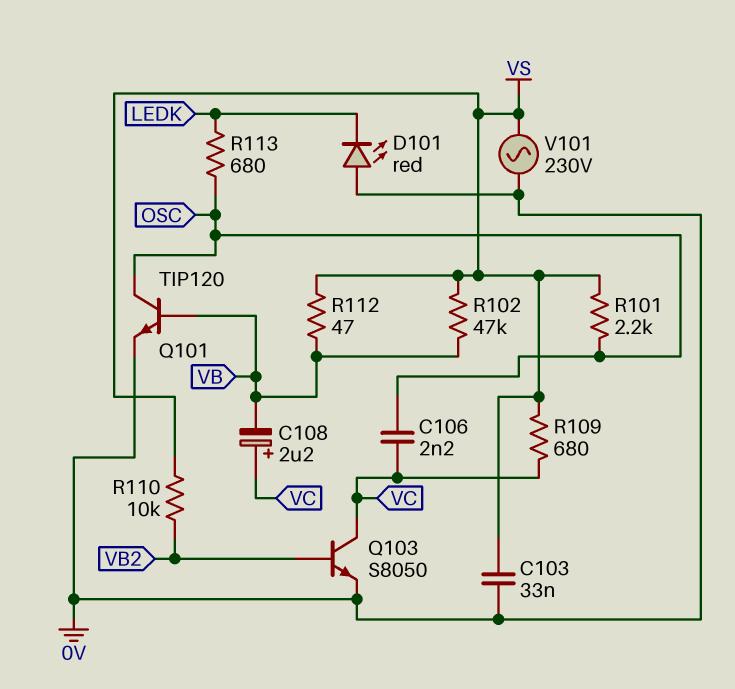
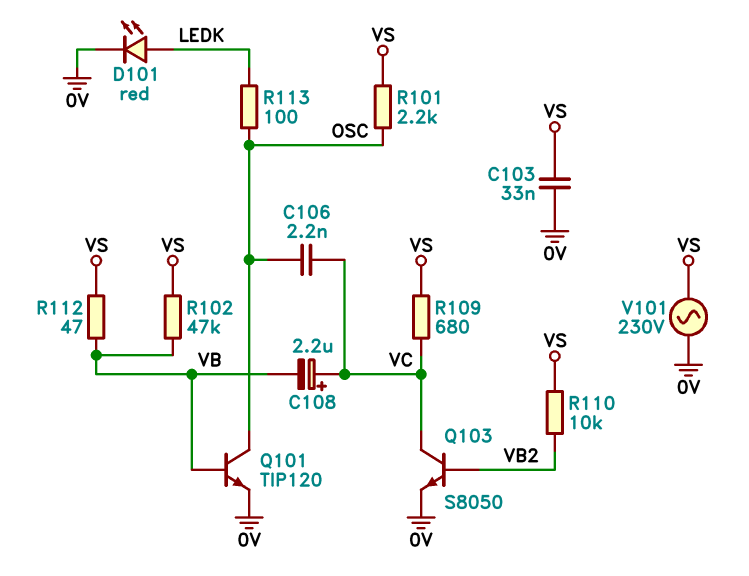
D101: LED red (A 0V, K LEDK) -> LED red (A LEDK, K 0V)
R113: 680 (LEDK, OSC) -> 100 (LEDK, OSC)

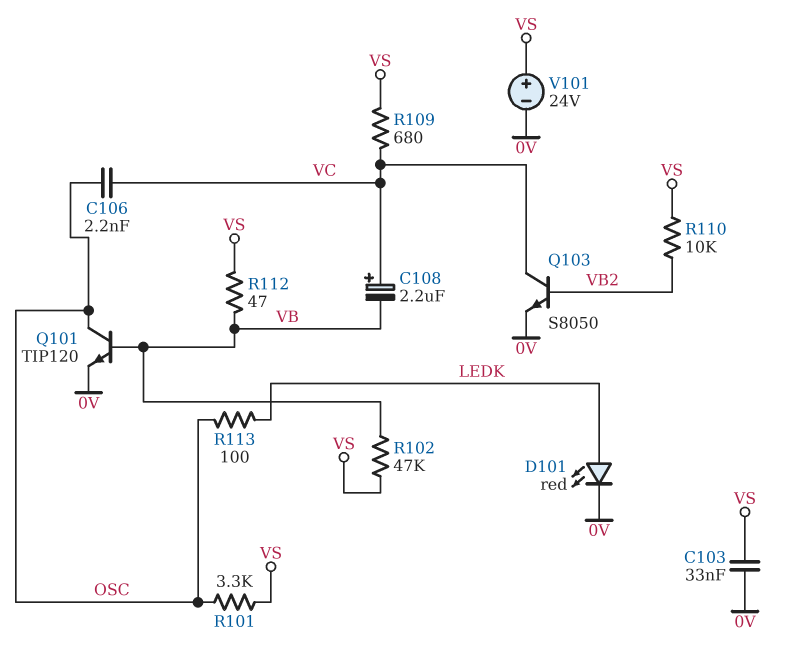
R101: 2.2k (OSC, VS) -> 3.3k (OSC, VS)
V101: AC 230V (0V, VS) -> 24V (plus VS, minus 0V)

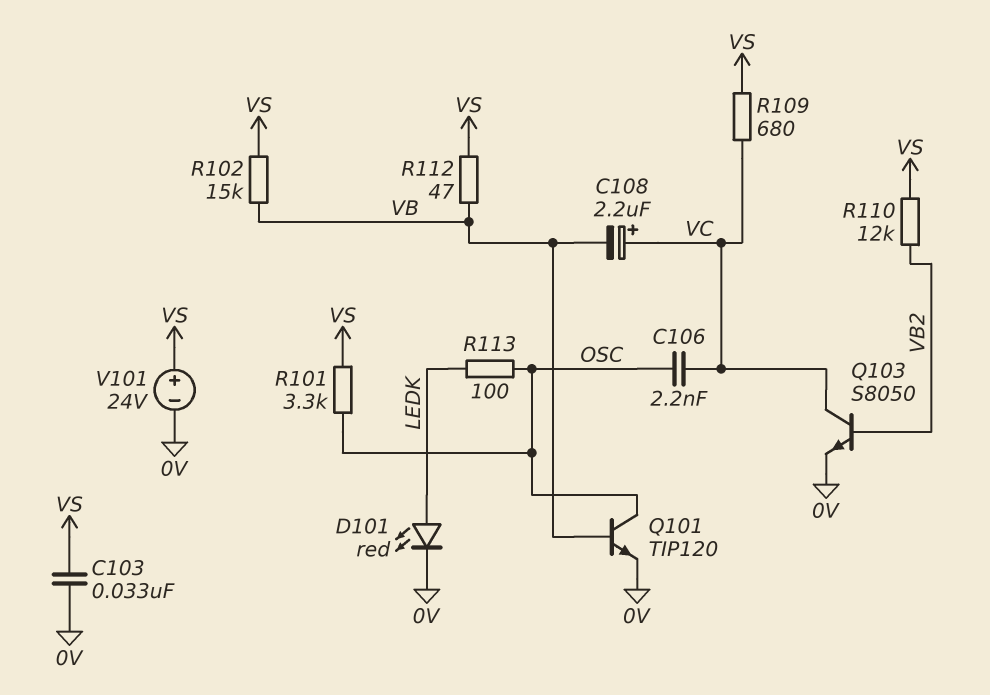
R102: 47k (VB, VS) -> 15k (VB, VS)
R110: 10k (VB2, VS) -> 12k (VB2, VS)

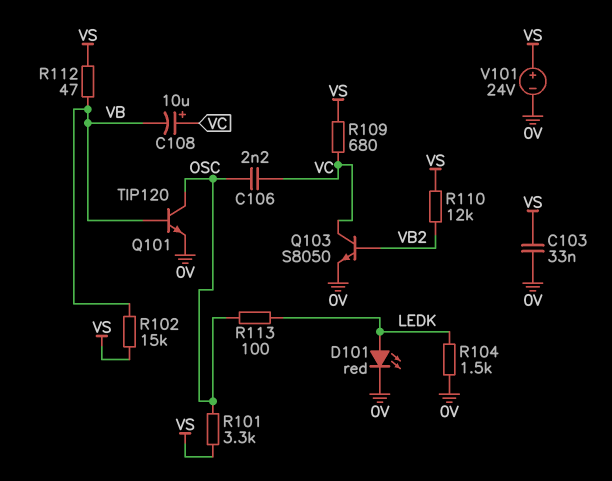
C108: 2.2uF (plus VC, minus VB) -> 10uF (plus VC, minus VB)
R104: none -> 1.5k (0V, LEDK)

